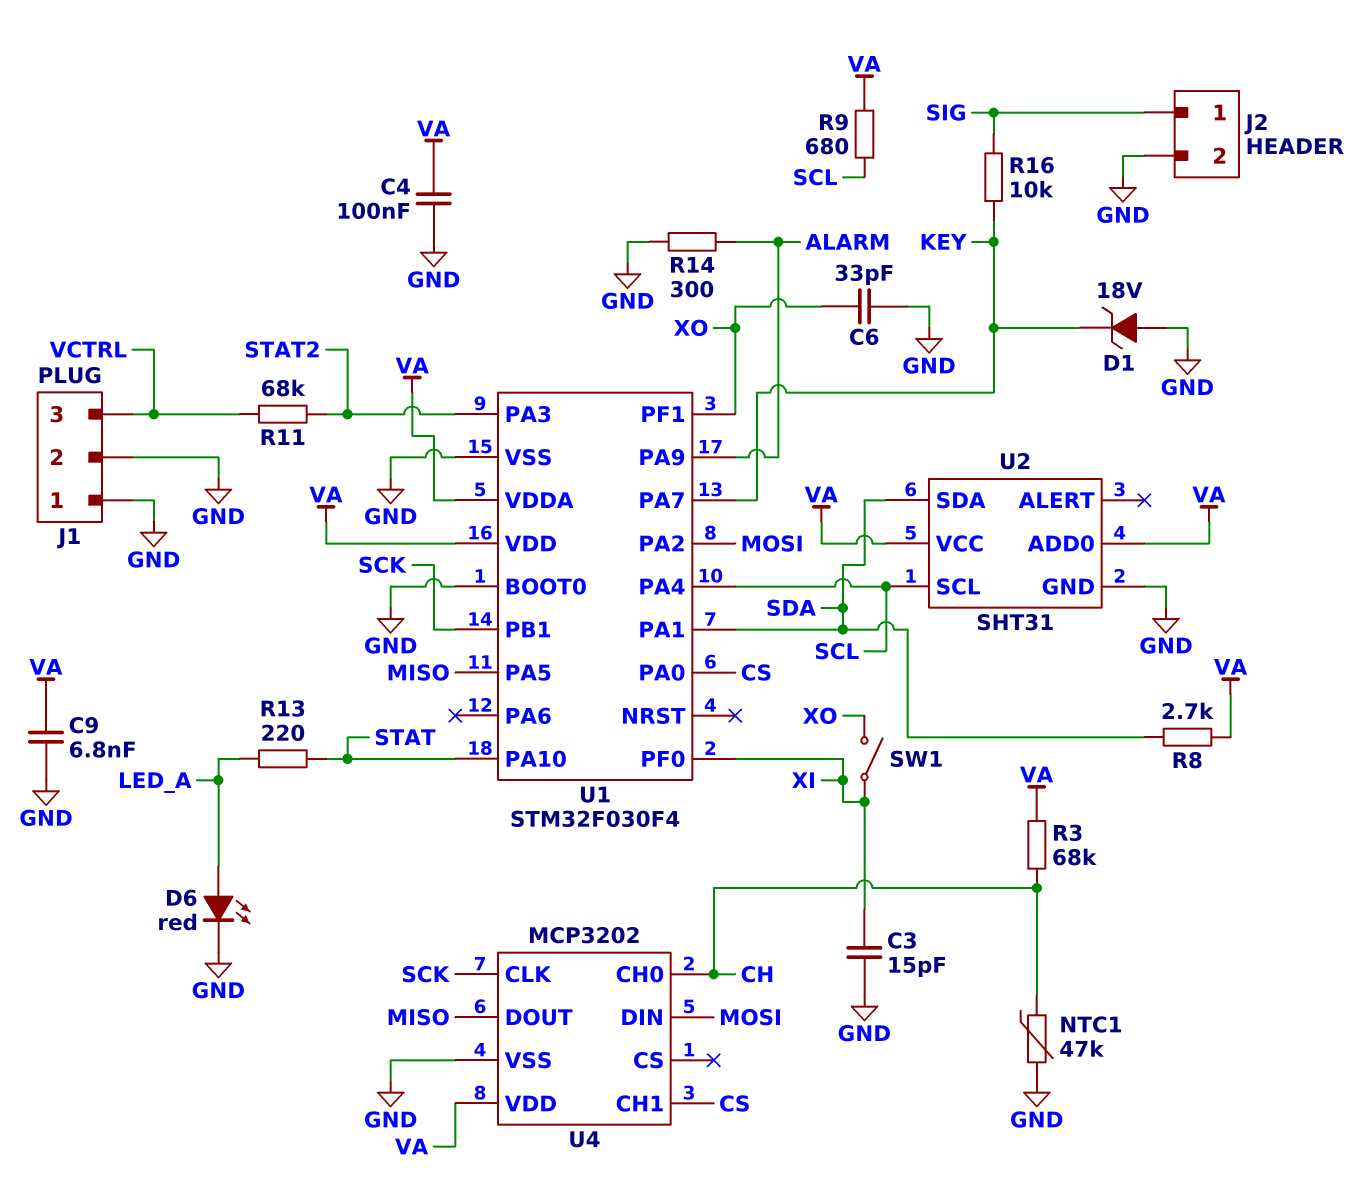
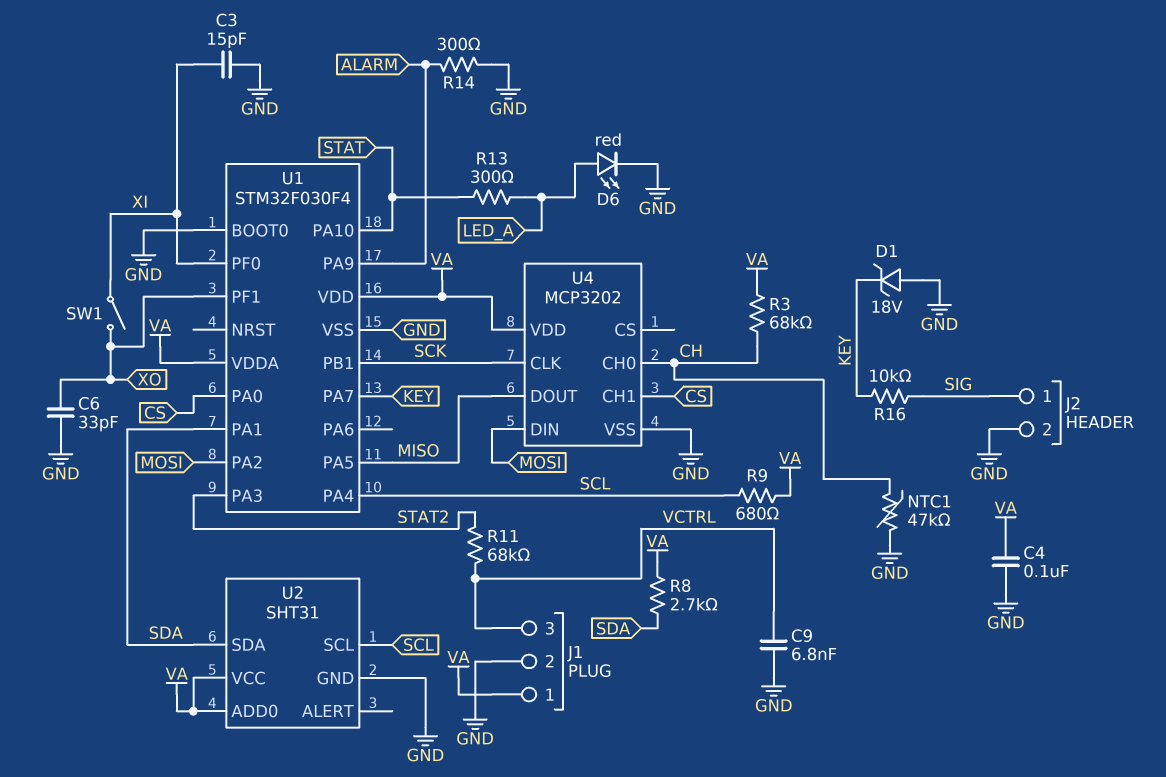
C9: 6.8nF (GND, VA) -> 6.8nF (GND, VCTRL)
J1 pin 1: GND -> VA
R13: 220 (LED_A, STAT) -> 300 (LED_A, STAT)

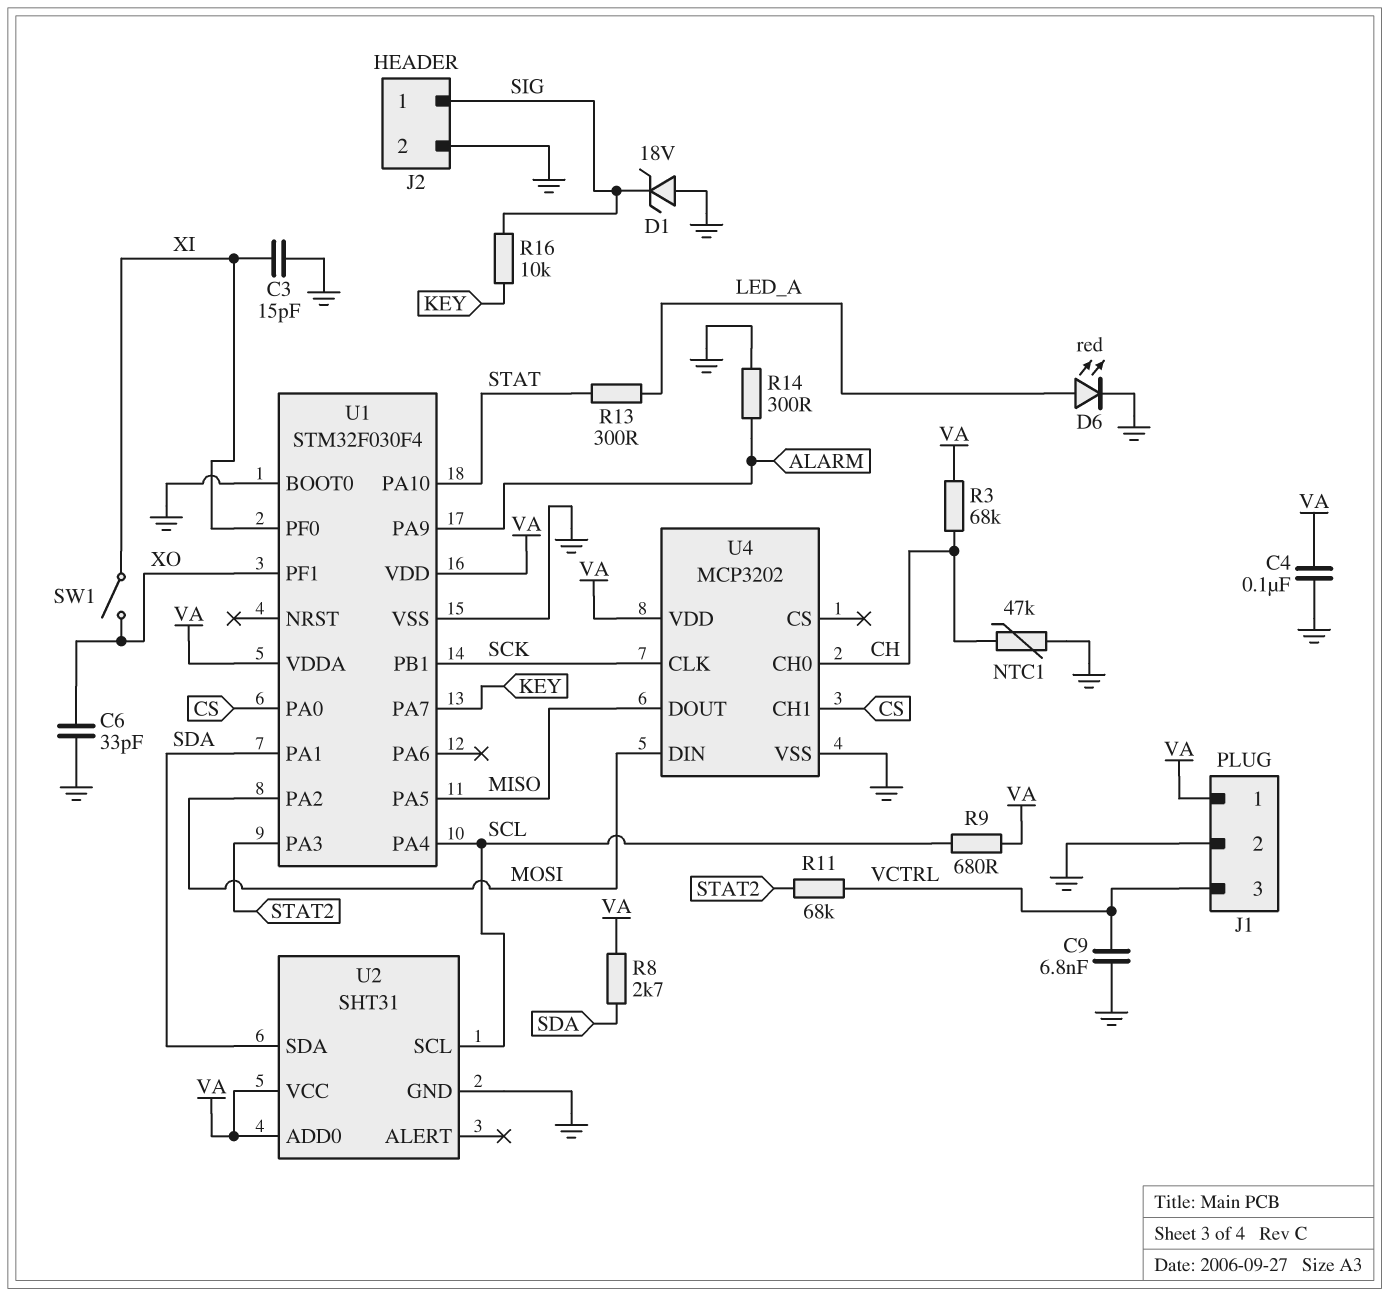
D1: zener 18V (A GND, K KEY) -> zener 18V (A GND, K SIG)

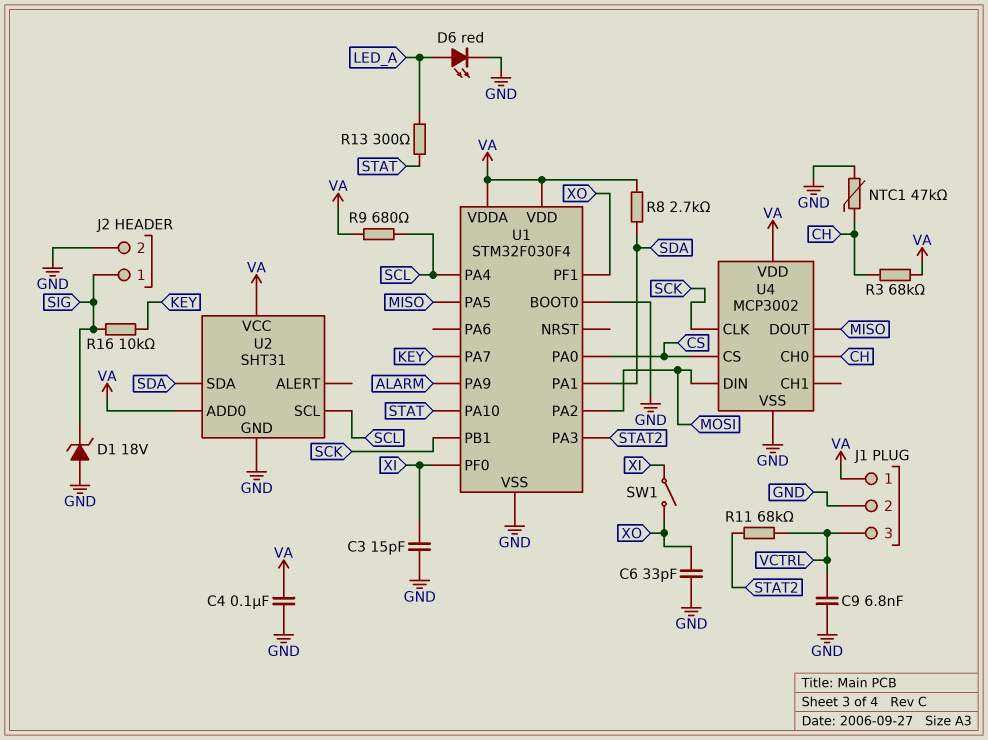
R14: 300 (ALARM, GND) -> none
U4: MCP3202 -> MCP3002
U4 pin CH1: CS -> none
U4 pin CS: none -> CS

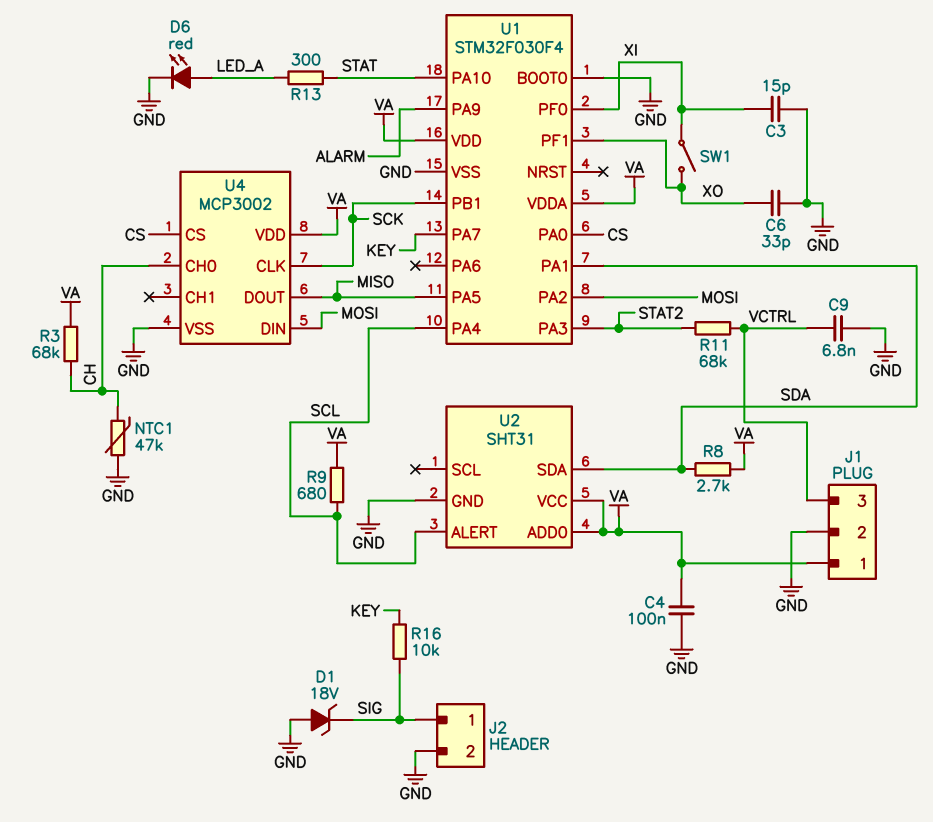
U2 pin ALERT: none -> SCL
U2 pin SCL: SCL -> none

